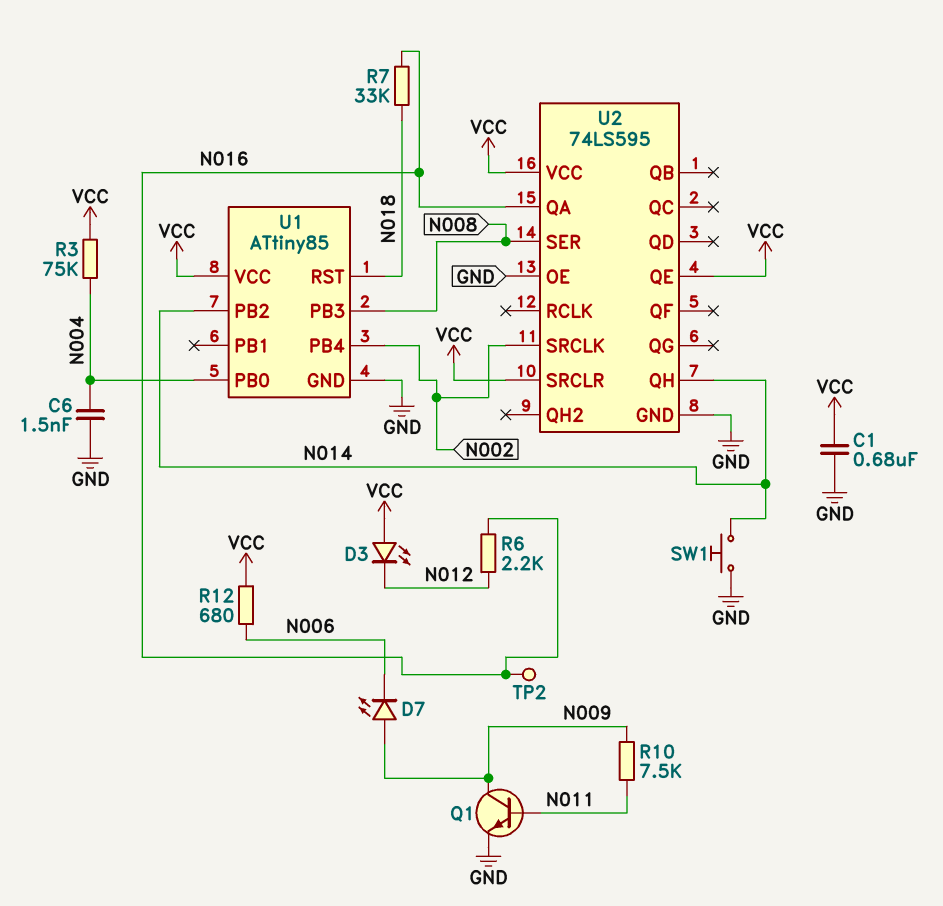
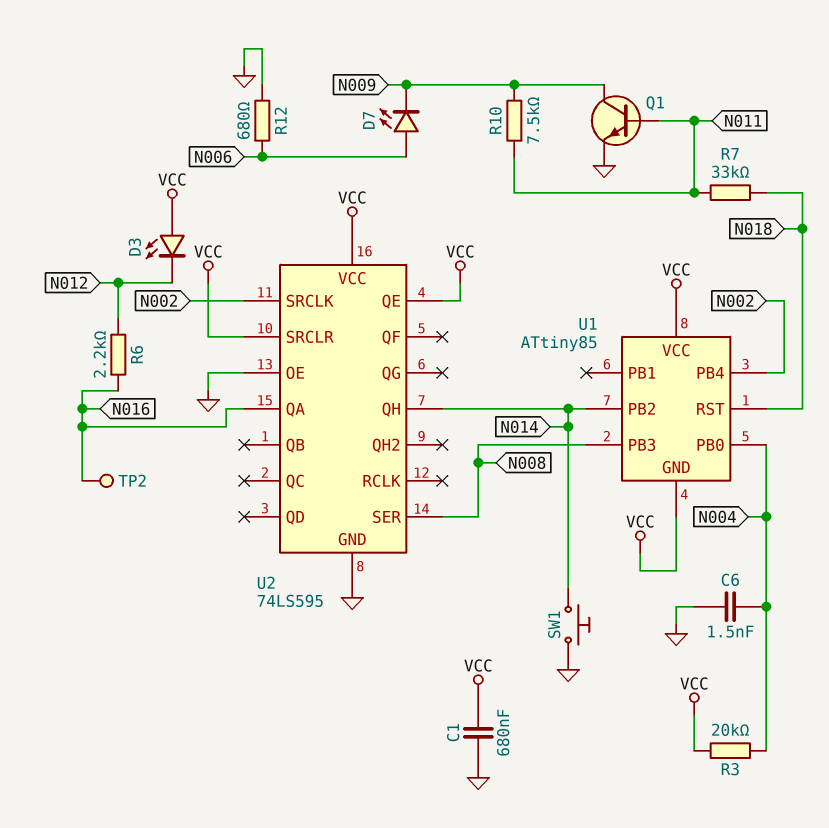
D7: LED (A N009, K N006) -> LED (A N006, K N009)
R3: 75k (N004, VCC) -> 20k (N004, VCC)
R7: 33k (N016, N018) -> 33k (N011, N018)
R12: 680 (N006, VCC) -> 680 (GND, N006)
U1 pin GND: GND -> VCC

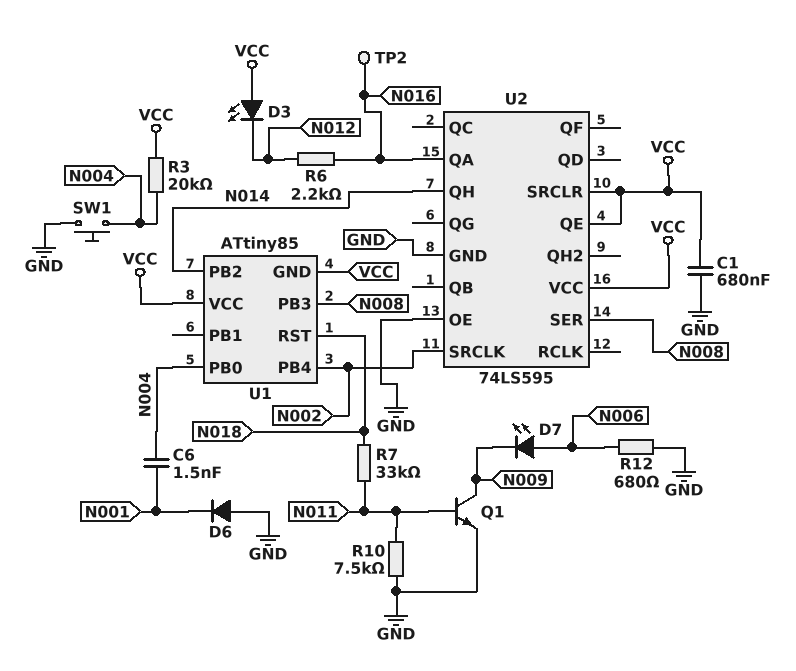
C6: 1.5nF (GND, N004) -> 1.5nF (N001, N004)
D6: none -> diode (A GND, K N001)
R10: 7.5k (N009, N011) -> 7.5k (GND, N011)
SW1: button (GND, N014) -> button (GND, N004)

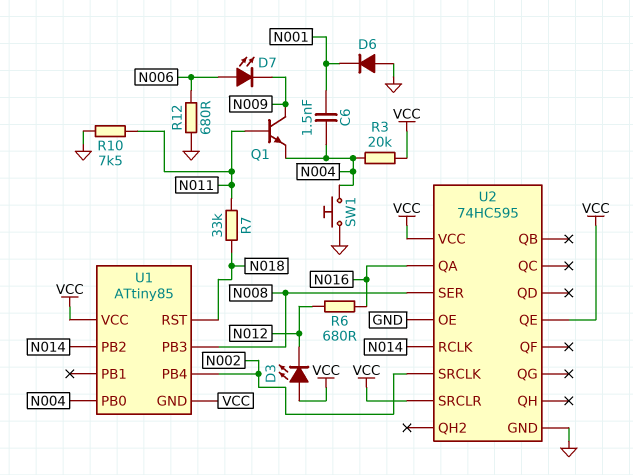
C1: 680nF (GND, VCC) -> none
Q1: NPN (B N011, C N009, E GND) -> NPN (B N011, C N009, E N004)
R6: 2.2k (N012, N016) -> 680 (N012, N016)
TP2: test point (N016) -> none
U2: 74LS595 -> 74HC595
U2 pin QH: N014 -> none
U2 pin RCLK: none -> N014

